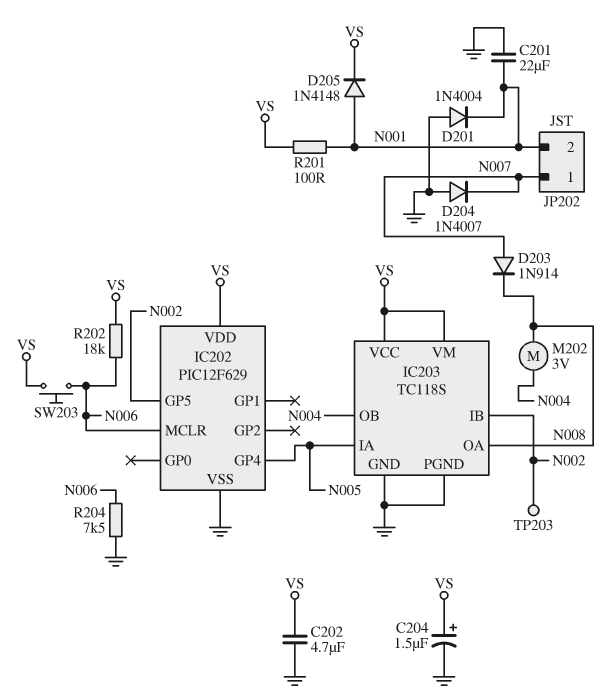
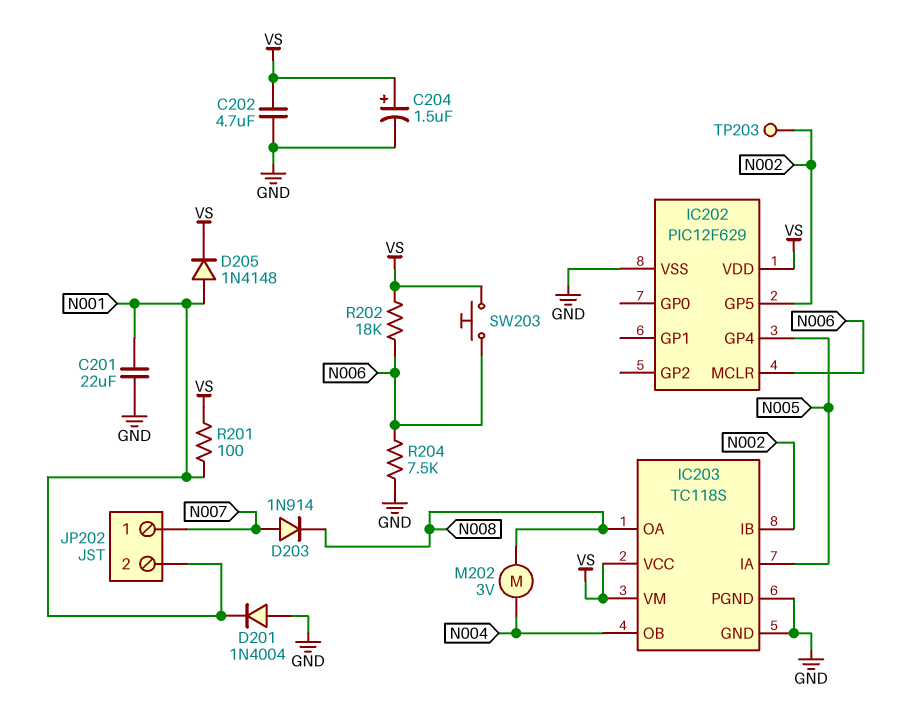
D204: diode 1N4007 (A GND, K N007) -> none

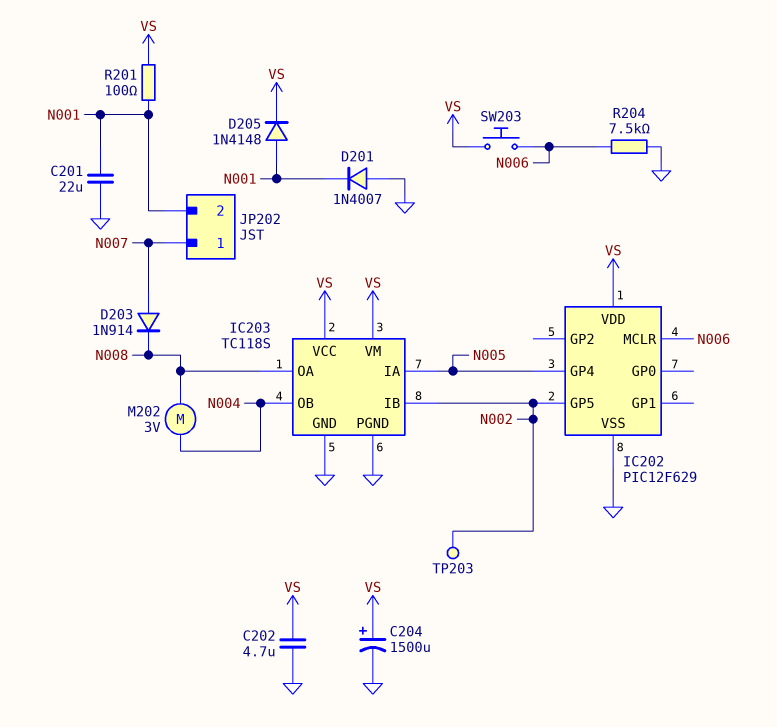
C204: 1.5uF (plus VS, minus GND) -> 1500uF (plus VS, minus GND)
D201: diode 1N4004 (A GND, K N001) -> diode 1N4007 (A GND, K N001)
R202: 18k (N006, VS) -> none

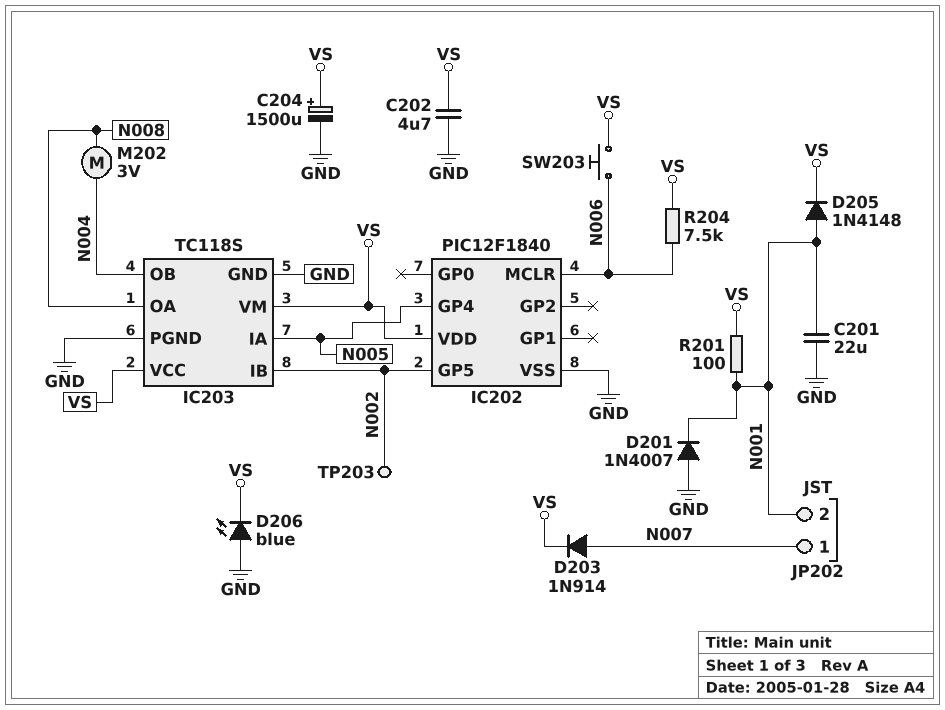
D203: diode 1N914 (A N007, K N008) -> diode 1N914 (A N007, K VS)
D206: none -> LED blue (A GND, K VS)
IC202: PIC12F629 -> PIC12F1840
R204: 7.5k (GND, N006) -> 7.5k (N006, VS)

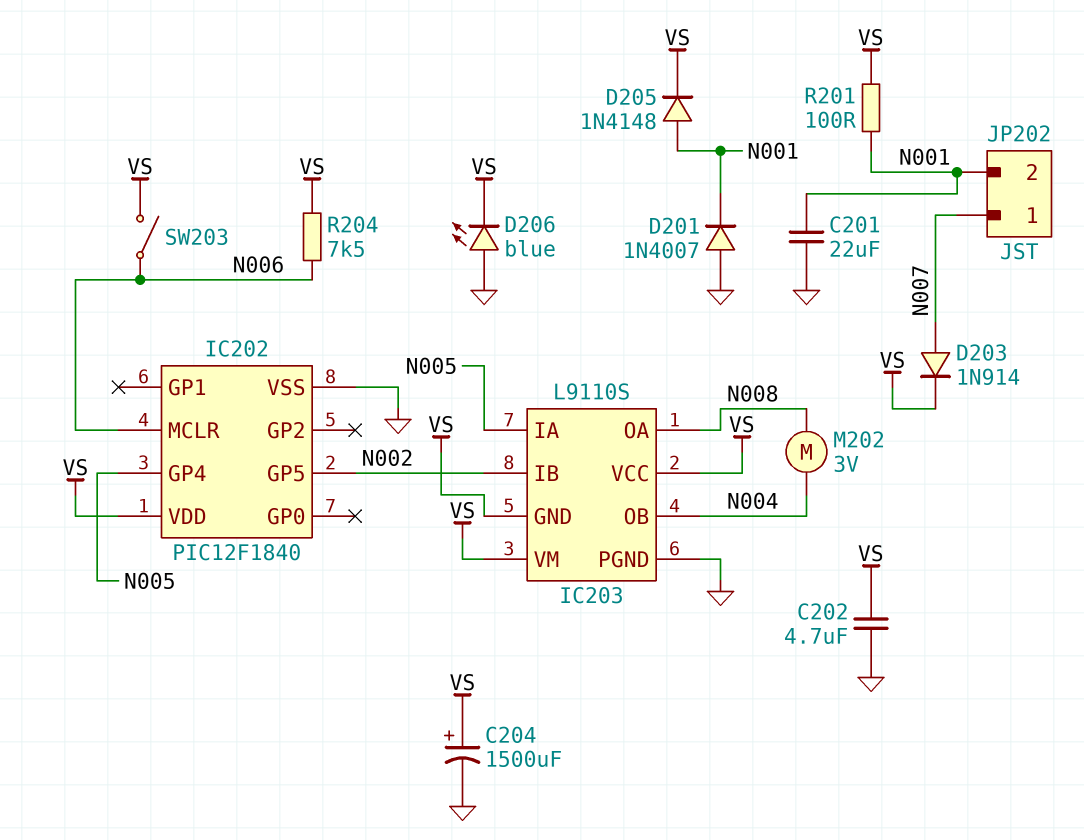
IC203: TC118S -> L9110S
IC203 pin GND: GND -> VS
SW203: button (N006, VS) -> switch (N006, VS)
TP203: test point (N002) -> none

